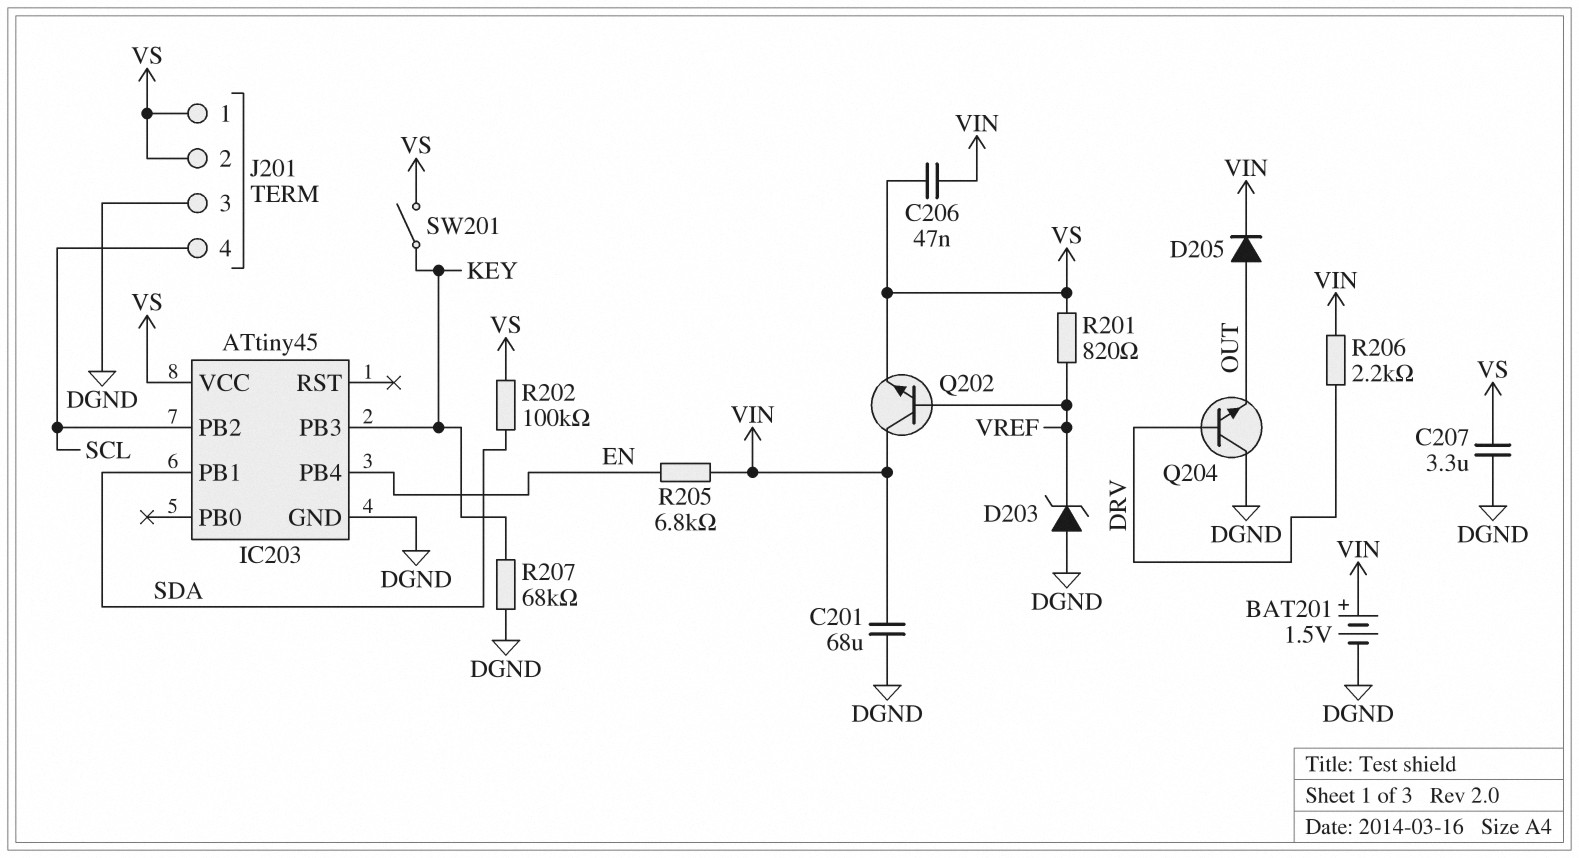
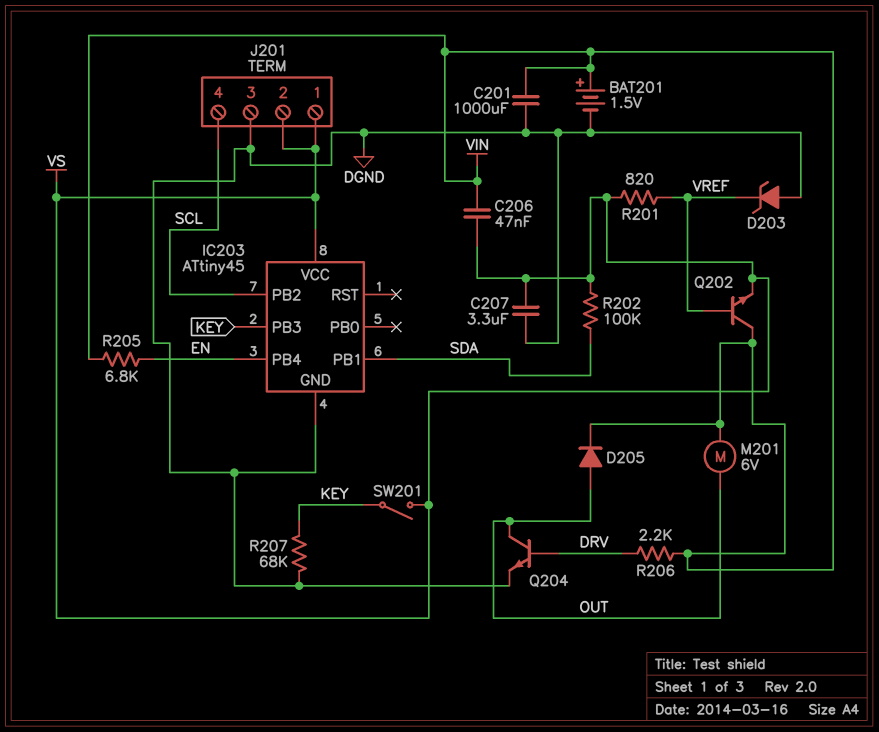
C201: 68uF (DGND, VIN) -> 1000uF (DGND, VIN)
M201: none -> motor 6V (OUT, VIN)
Q204: NPN (B DRV, C DGND, E OUT) -> NPN (B DRV, C OUT, E DGND)

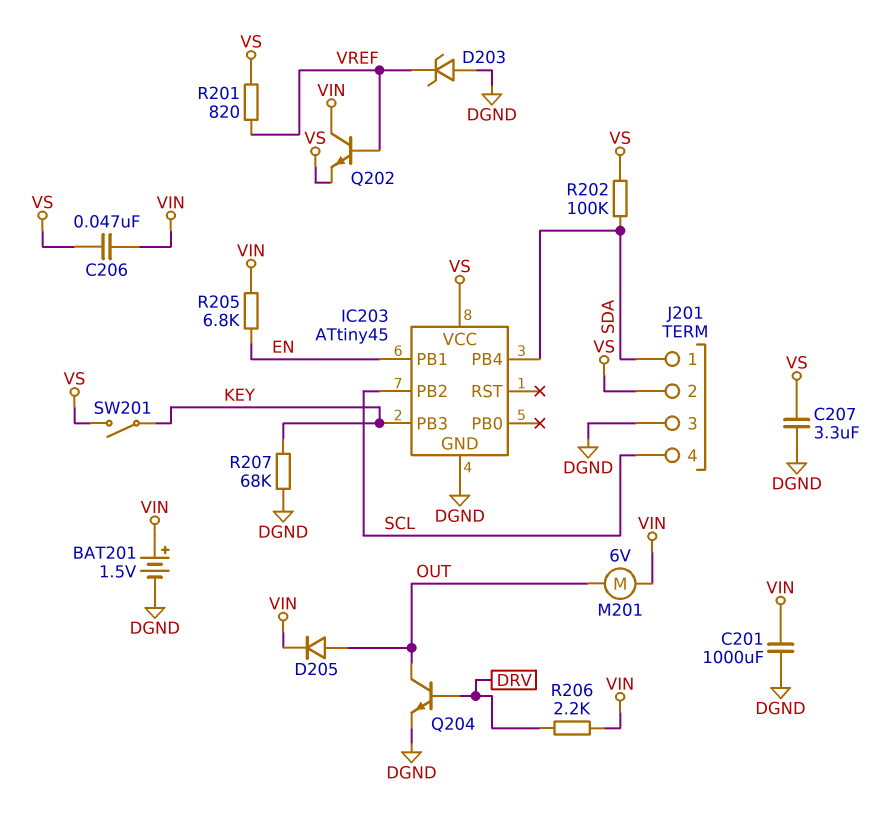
IC203 pin PB1: SDA -> EN
IC203 pin PB4: EN -> SDA
J201 pin 1: VS -> SDA

